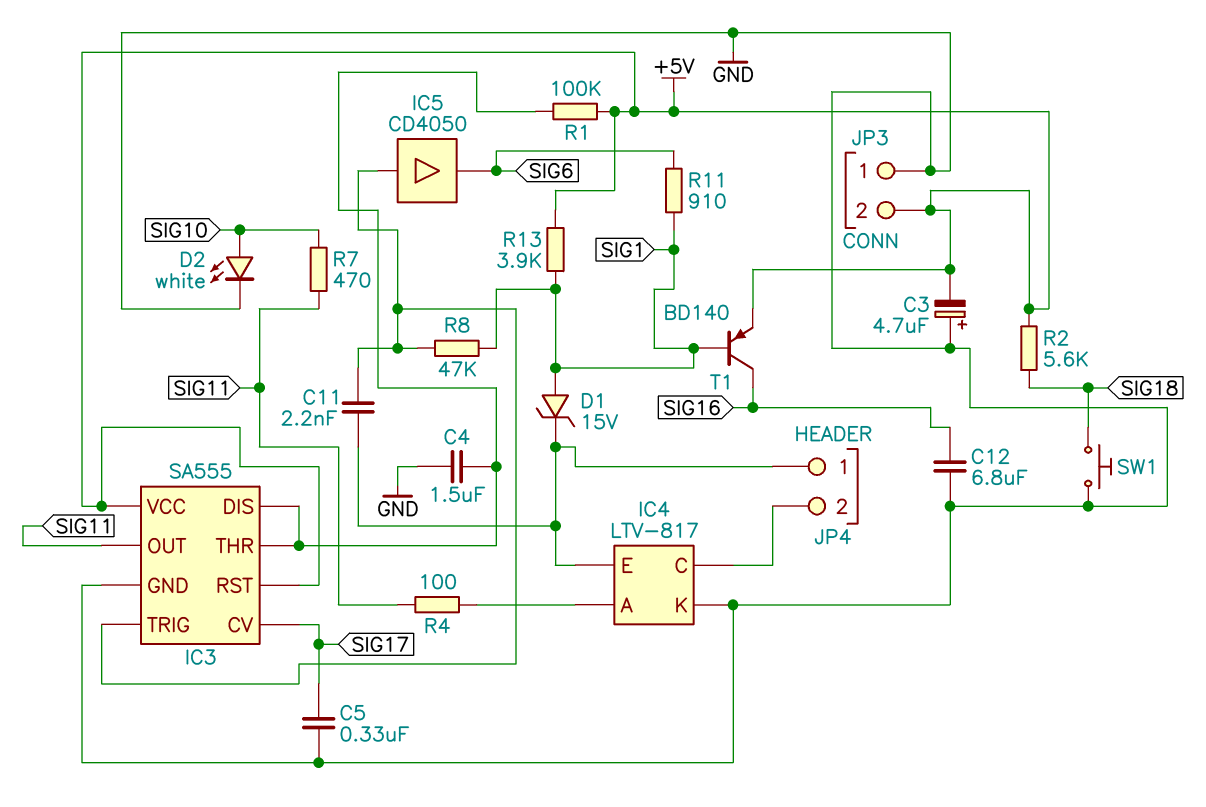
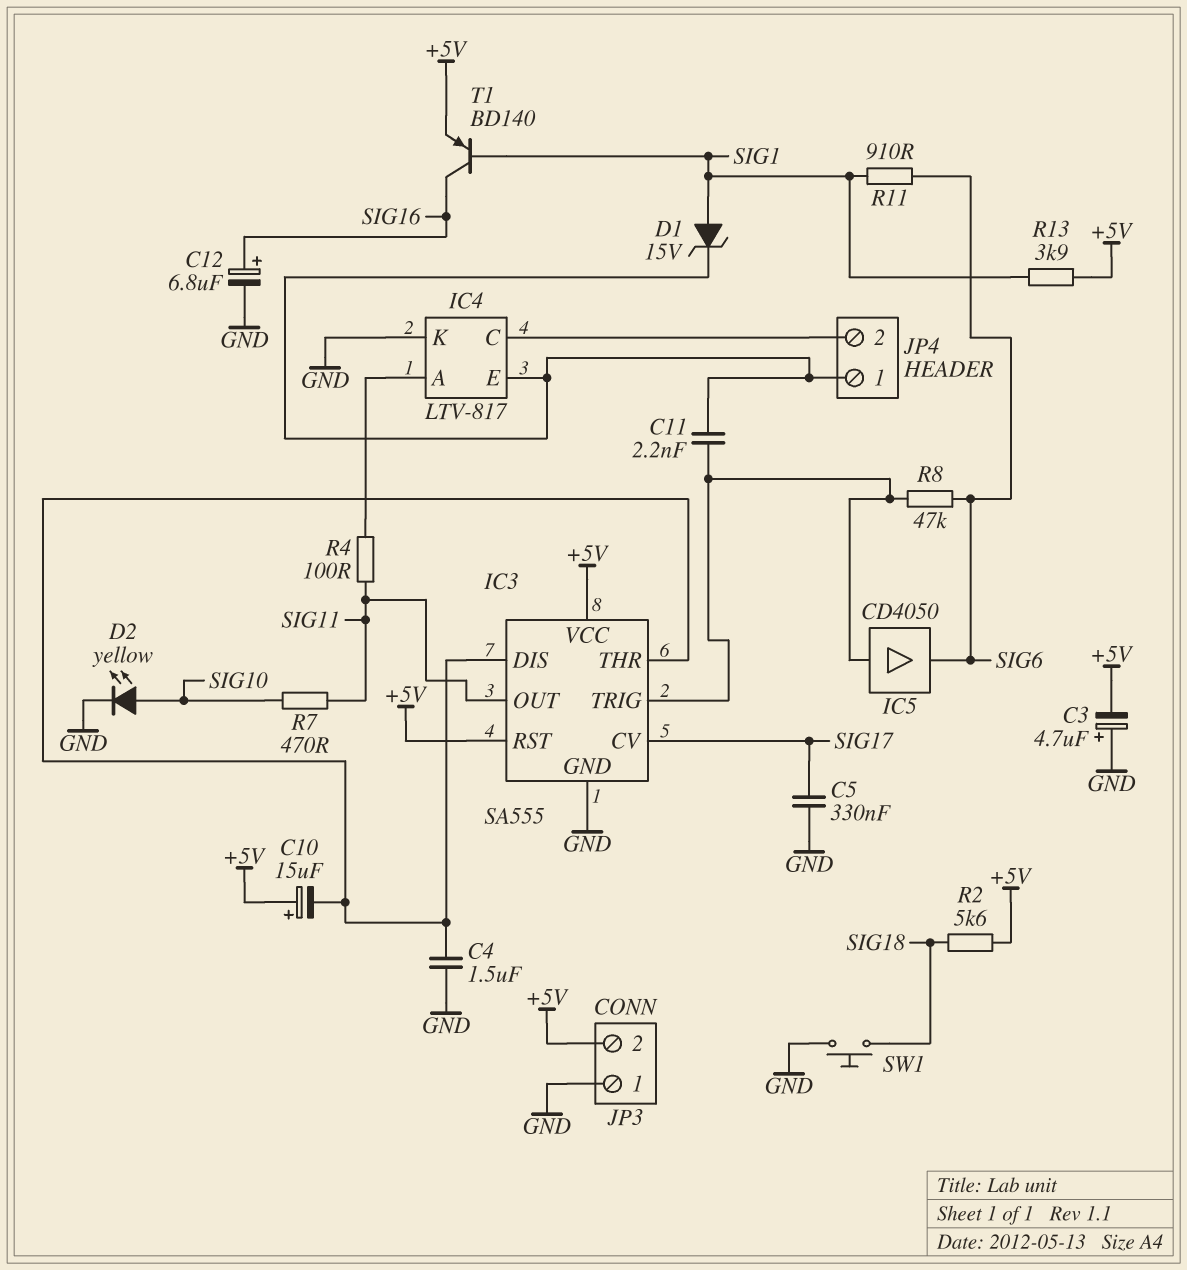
C10: none -> 15uF (plus +5V, minus IC3/DIS)
C12: 6.8uF (GND, SIG16) -> 6.8uF (plus SIG16, minus GND)
D2: LED white (A SIG10, K GND) -> LED yellow (A SIG10, K GND)
R1: 100k (+5V, IC3/DIS) -> none
R8: 47k (IC3/TRIG, SIG1) -> 47k (IC3/TRIG, SIG6)

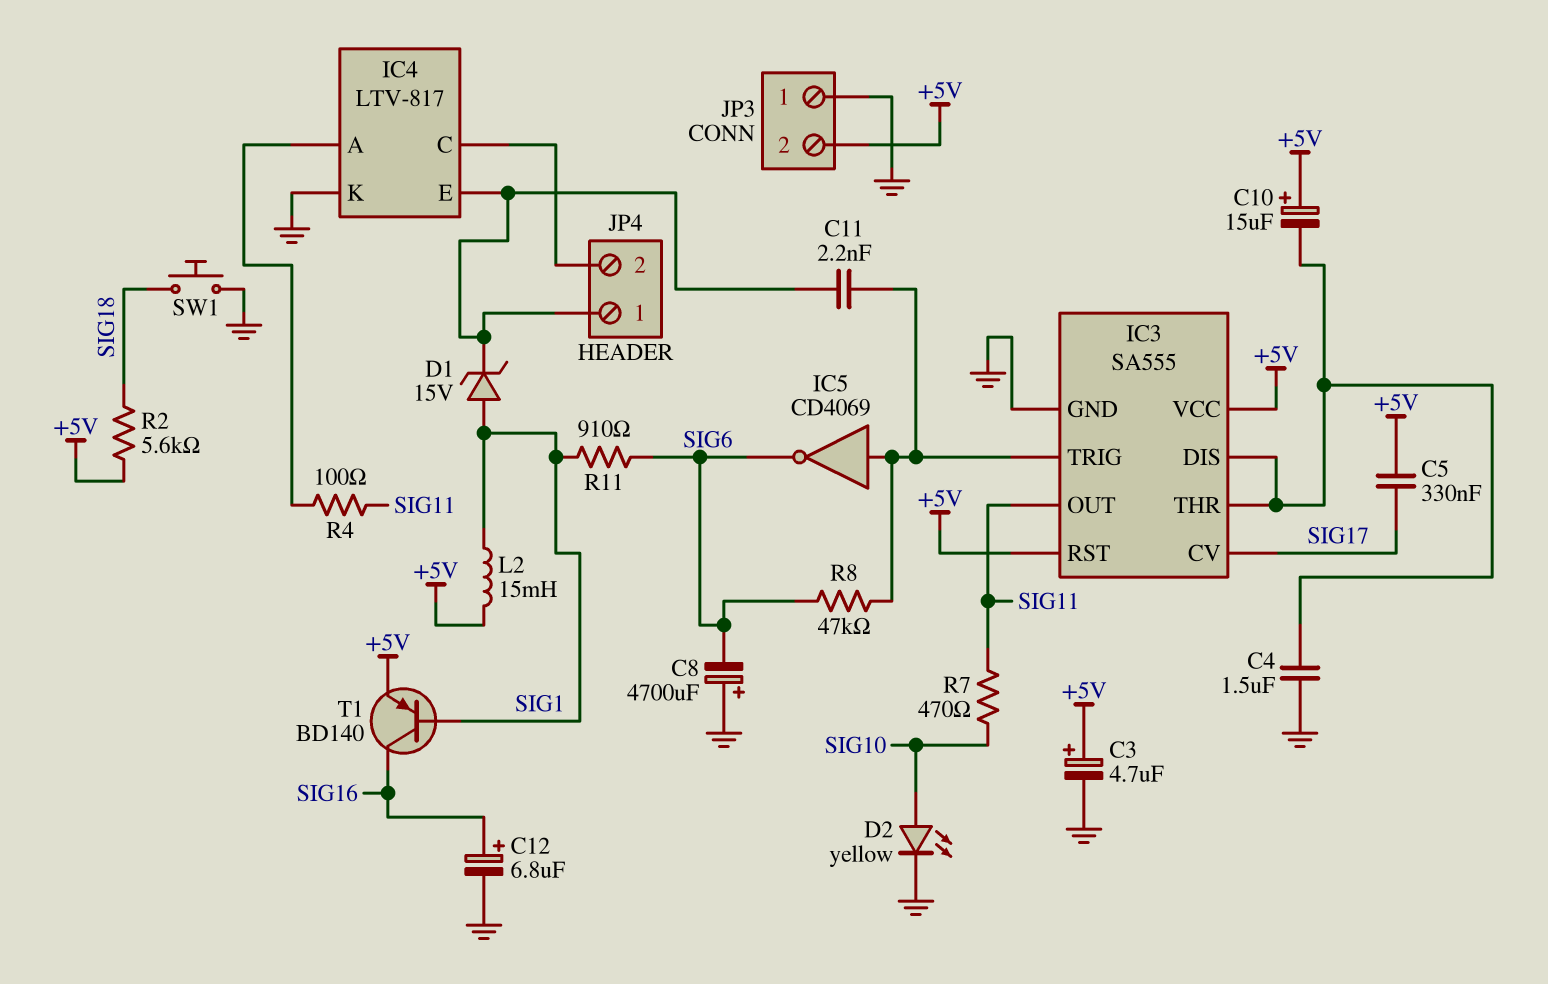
C3: 4.7uF (plus GND, minus +5V) -> 4.7uF (plus +5V, minus GND)
C5: 330nF (GND, SIG17) -> 330nF (+5V, SIG17)
C8: none -> 4700uF (plus GND, minus SIG6)
IC5: buffer CD4050 (in IC3/TRIG, out SIG6) -> NOT CD4069 (in IC3/TRIG, out SIG6)
L2: none -> 15mH (+5V, SIG1)
R13: 3.9k (+5V, SIG1) -> none

